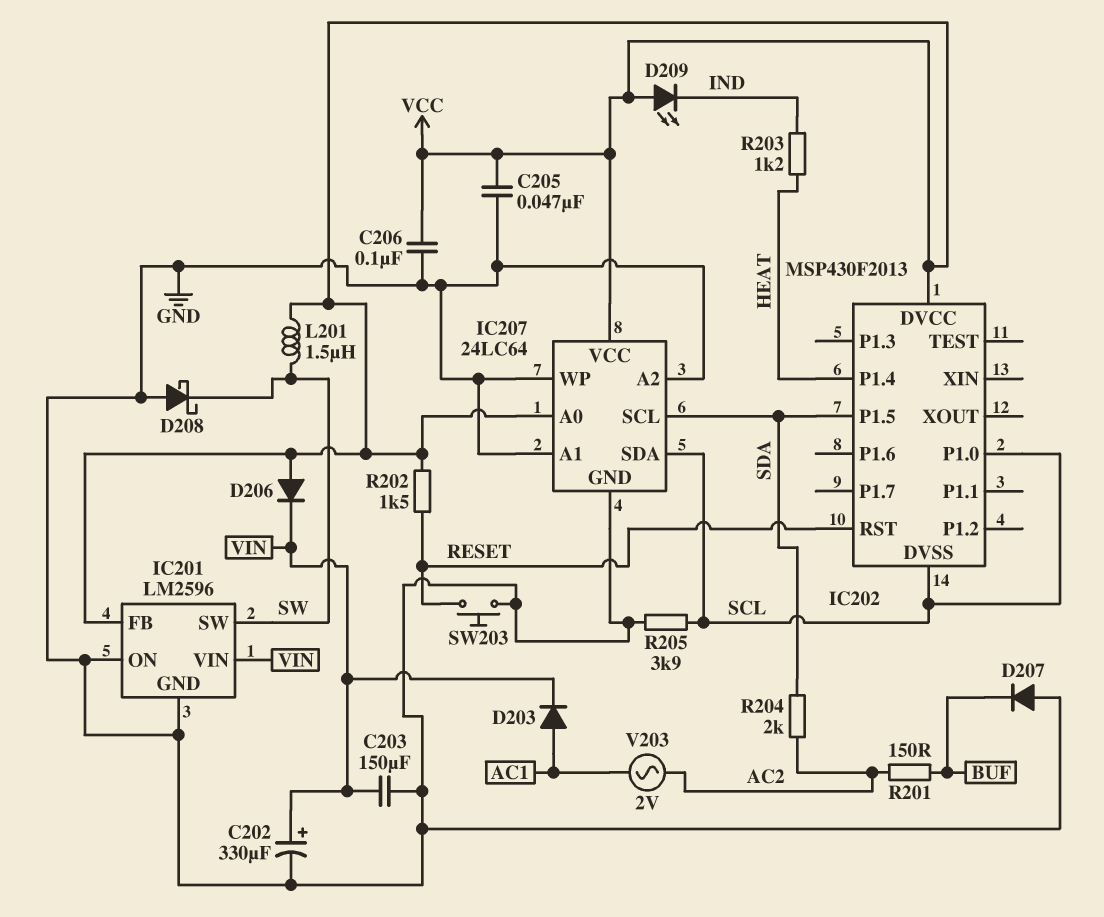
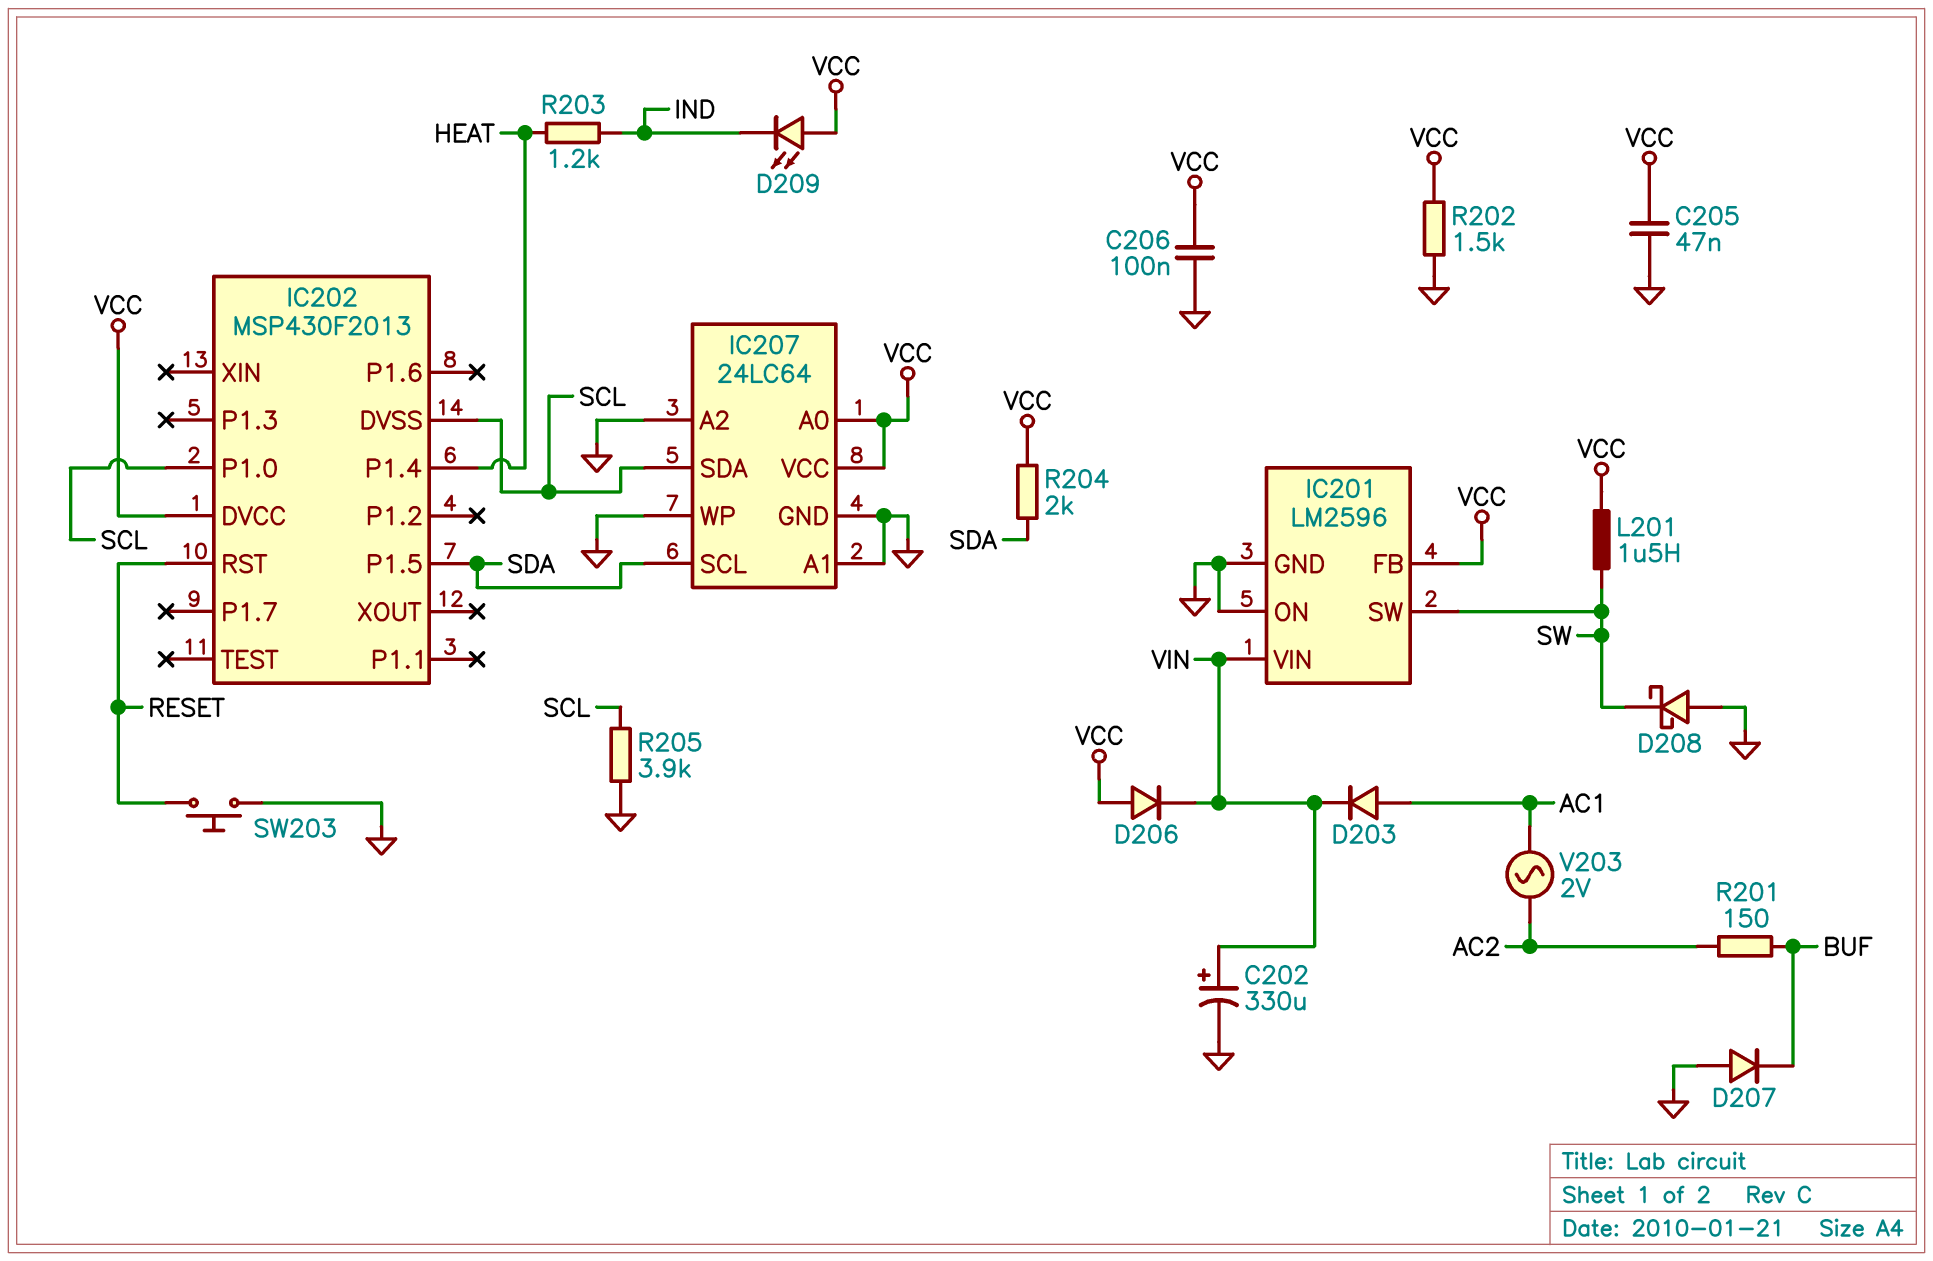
C203: 150uF (GND, VIN) -> none
R202: 1.5k (RESET, VCC) -> 1.5k (GND, VCC)
R204: 2k (AC2, SDA) -> 2k (SDA, VCC)

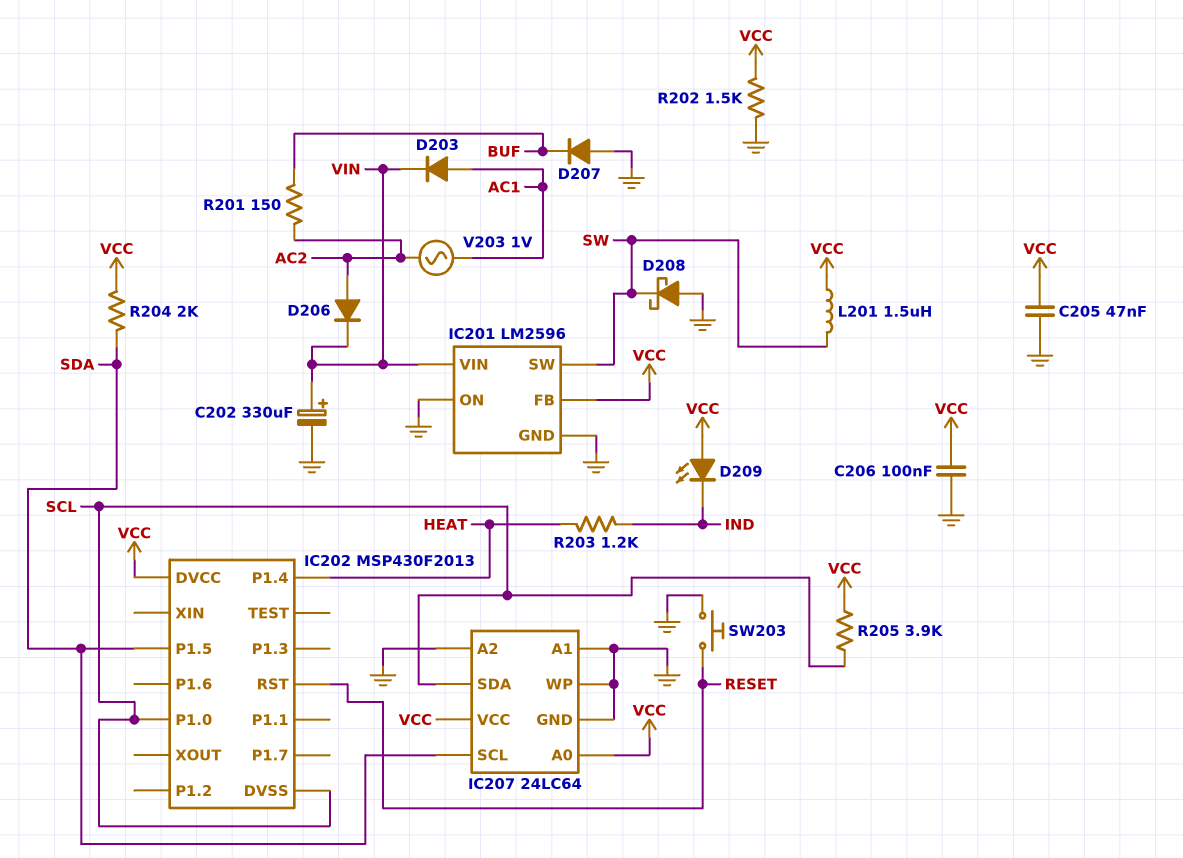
D206: diode (A VCC, K VIN) -> diode (A AC2, K VIN)
R205: 3.9k (GND, SCL) -> 3.9k (SCL, VCC)
V203: AC 2V (AC1, AC2) -> AC 1V (AC1, AC2)

